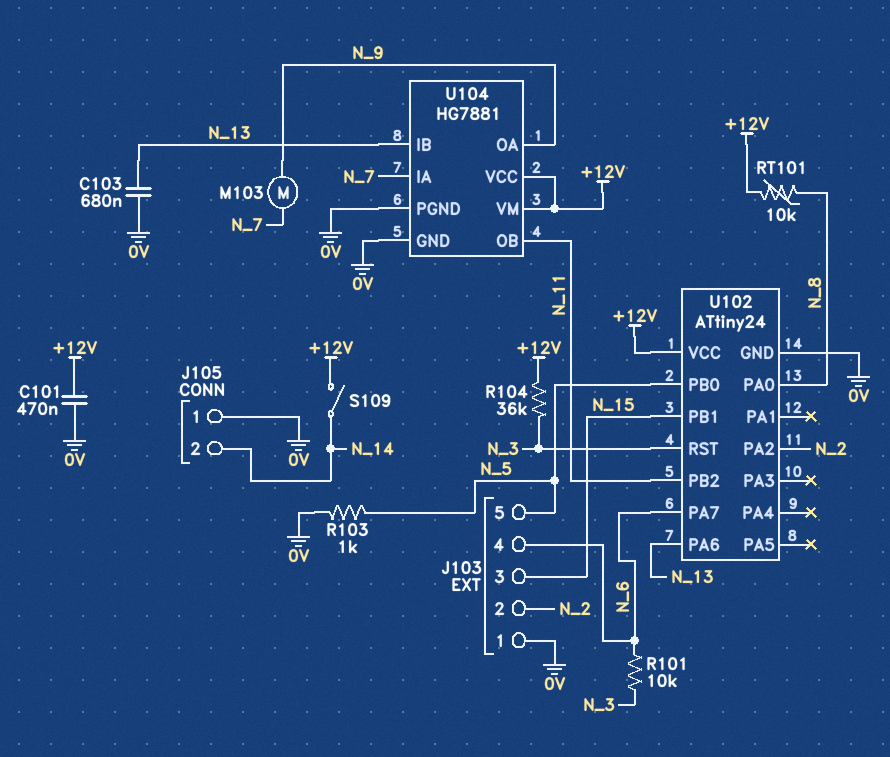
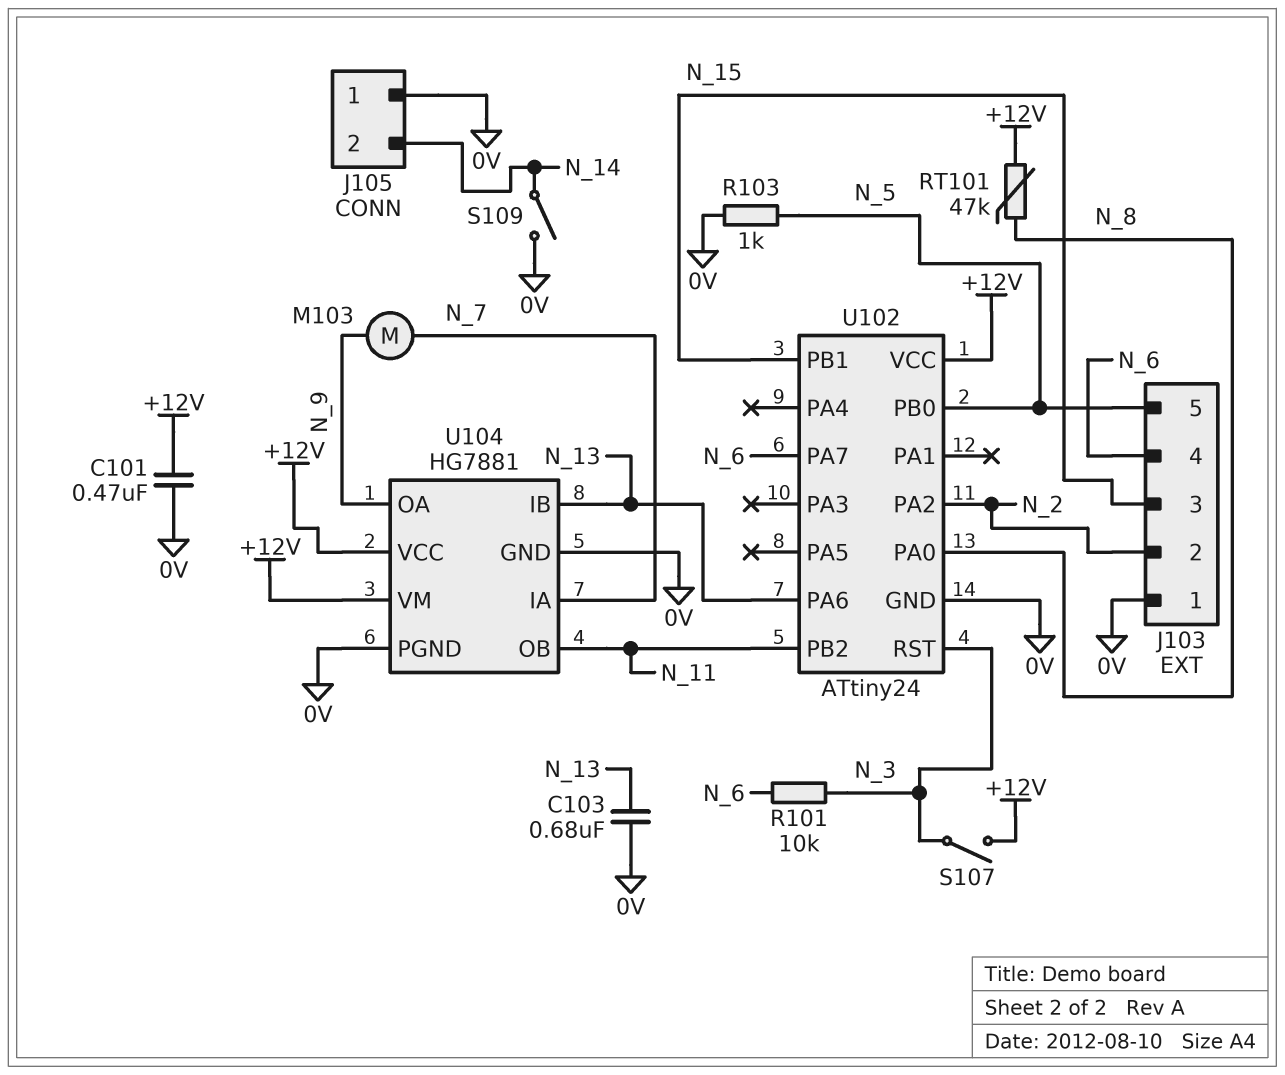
R104: 36k (+12V, N_3) -> none
RT101: 10k (+12V, N_8) -> 47k (+12V, N_8)
S107: none -> switch (+12V, N_3)
S109: switch (+12V, N_14) -> switch (0V, N_14)

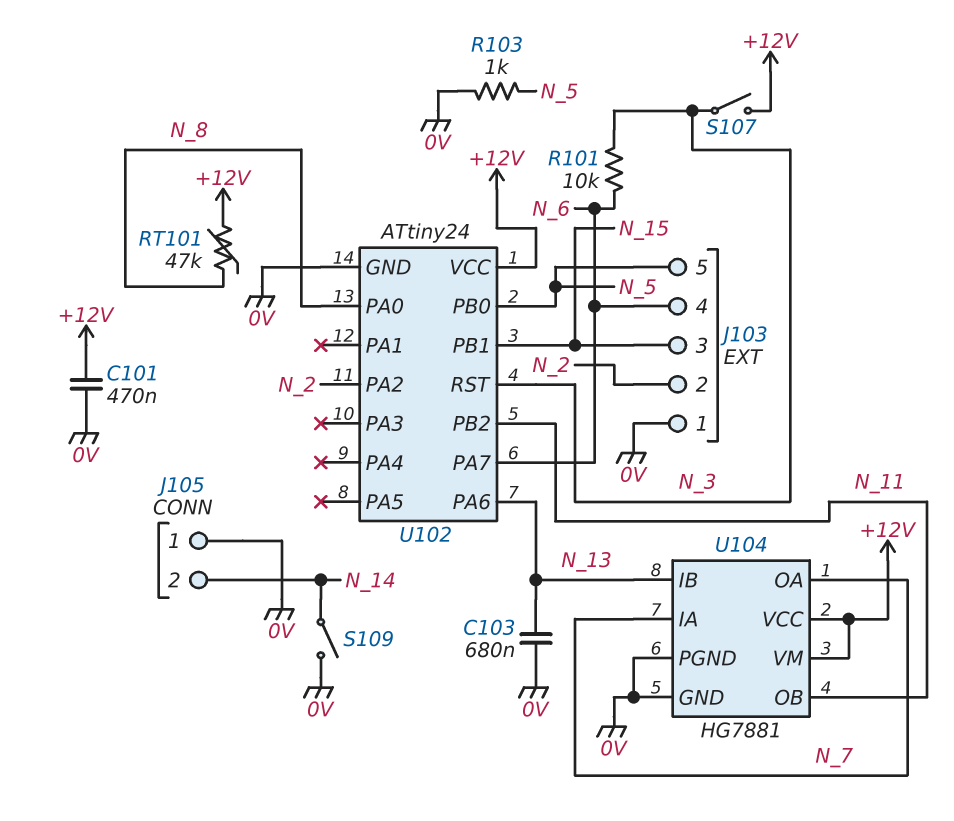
M103: motor (N_7, N_9) -> none
U104 pin OA: N_9 -> N_7

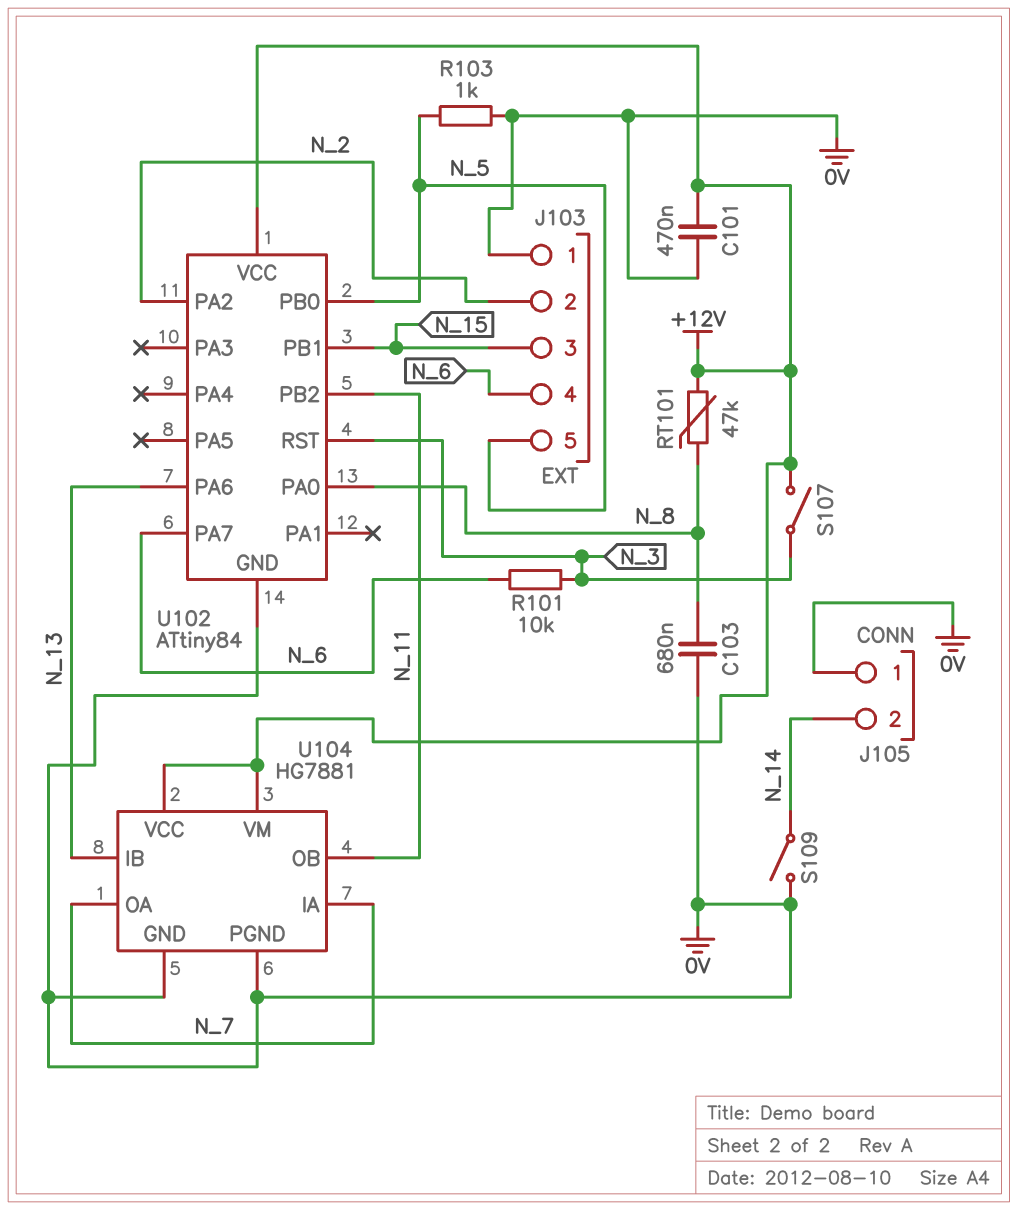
C103: 680nF (0V, N_13) -> 680nF (0V, N_8)
U102: ATtiny24 -> ATtiny84

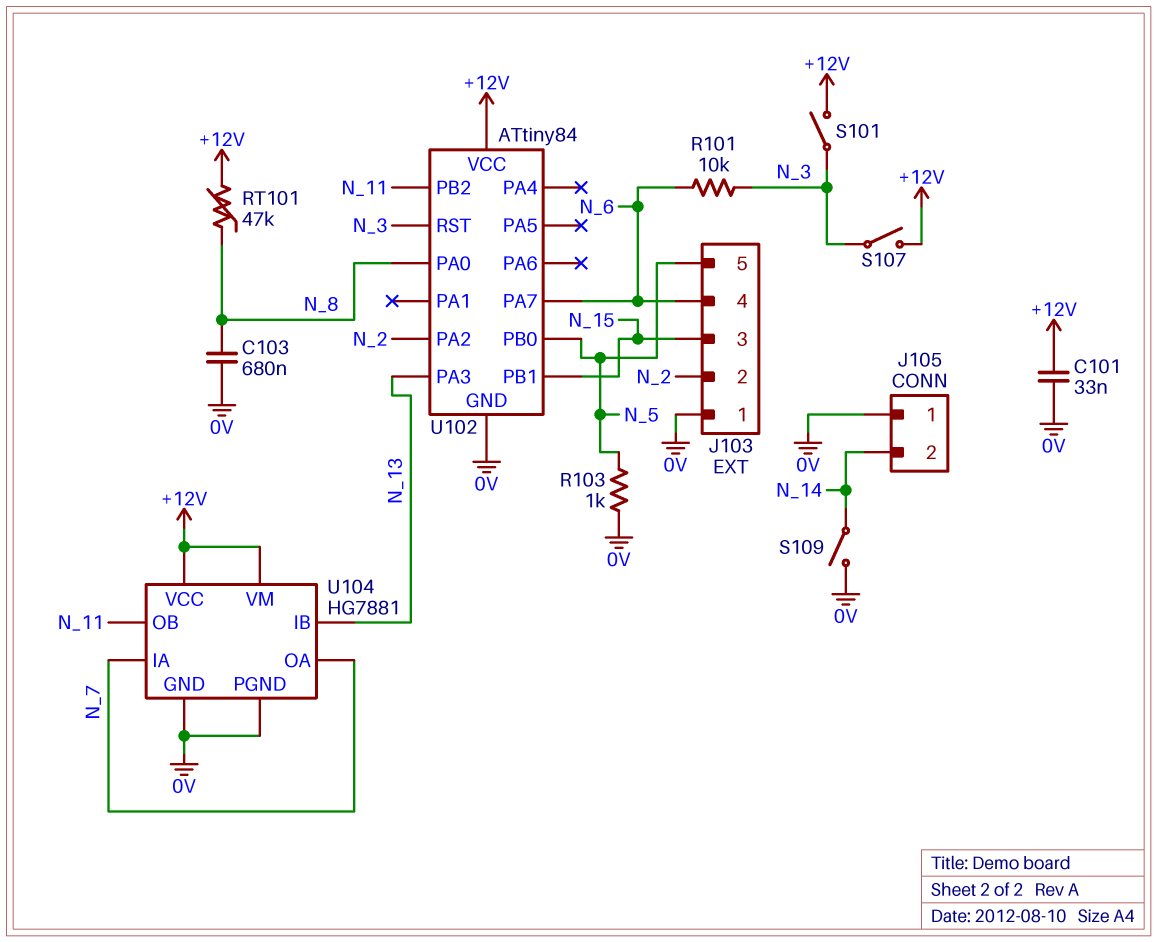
C101: 470nF (+12V, 0V) -> 33nF (+12V, 0V)
S101: none -> switch (+12V, N_3)
U102 pin PA3: none -> N_13
U102 pin PA6: N_13 -> none

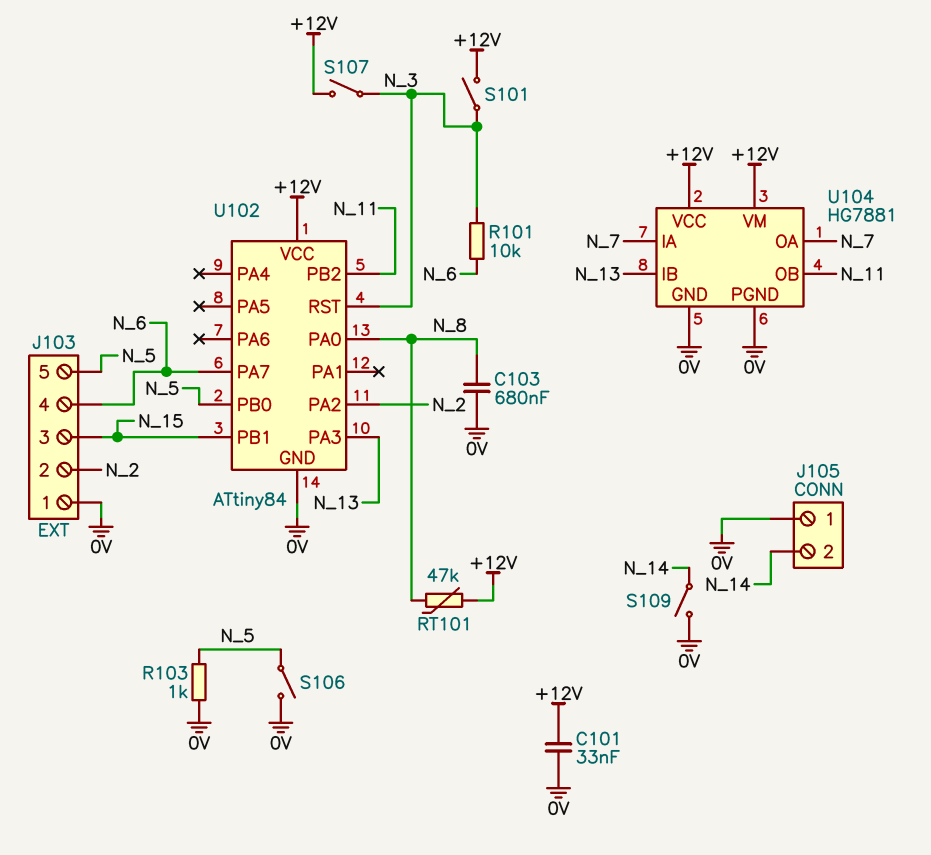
S106: none -> switch (0V, N_5)

